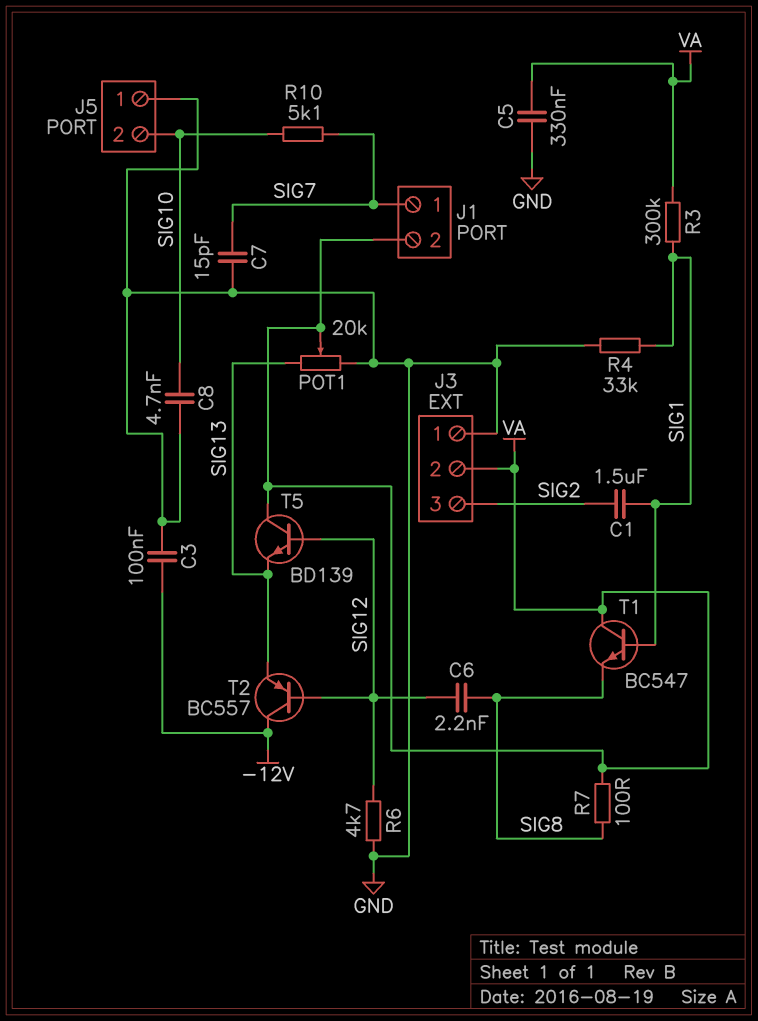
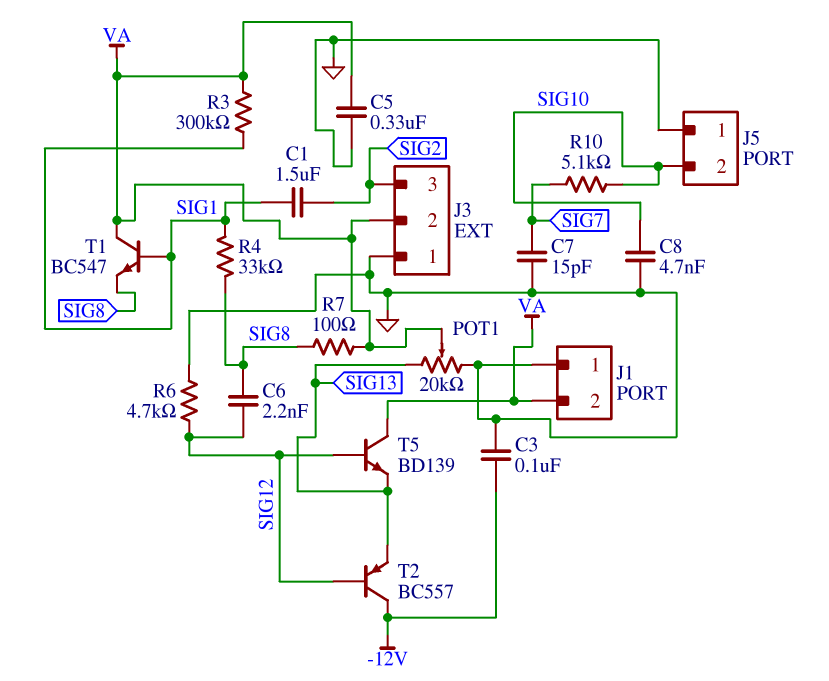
J1 pin 1: SIG7 -> GND
R4: 33k (GND, SIG1) -> 33k (SIG1, SIG8)

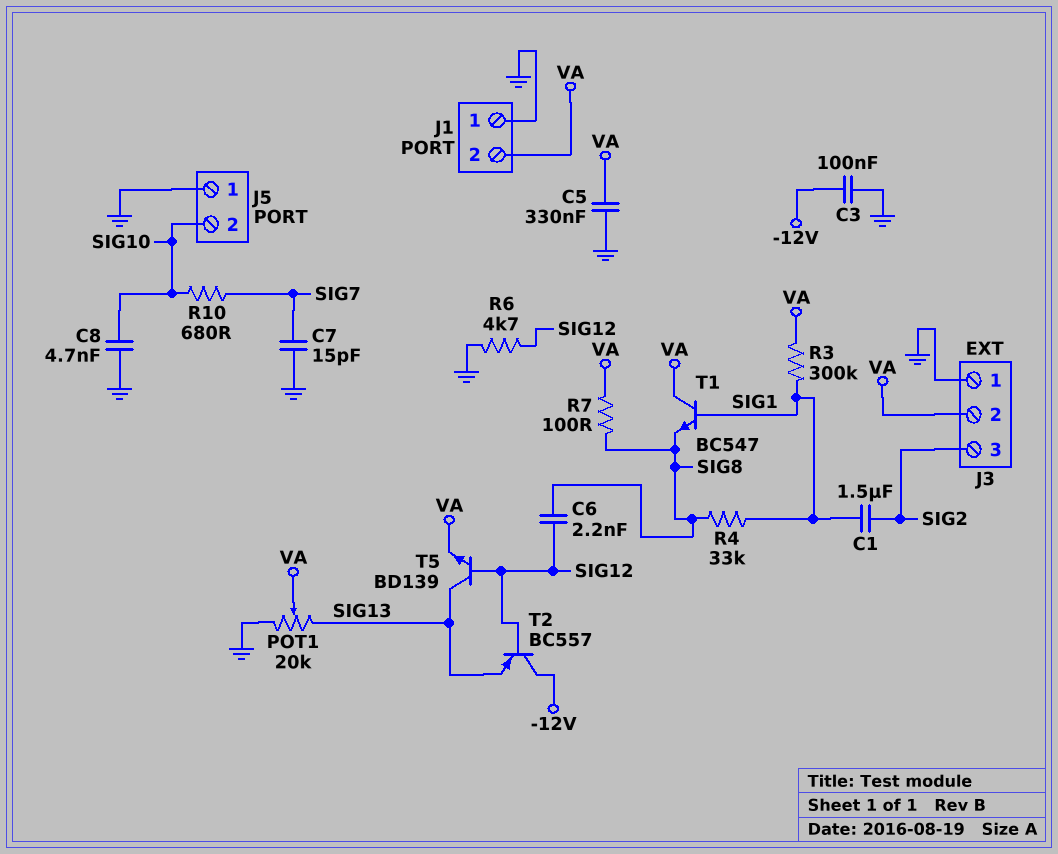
R10: 5.1k (SIG7, SIG10) -> 680 (SIG7, SIG10)
T5: NPN BD139 (B SIG12, C VA, E SIG13) -> NPN BD139 (B SIG12, C SIG13, E VA)

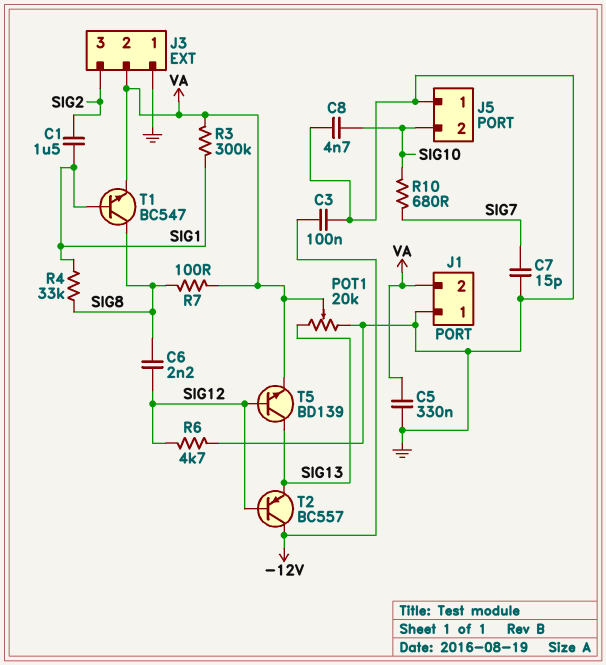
T1: NPN BC547 (B SIG1, C VA, E SIG8) -> NPN BC547 (B SIG1, C SIG8, E VA)

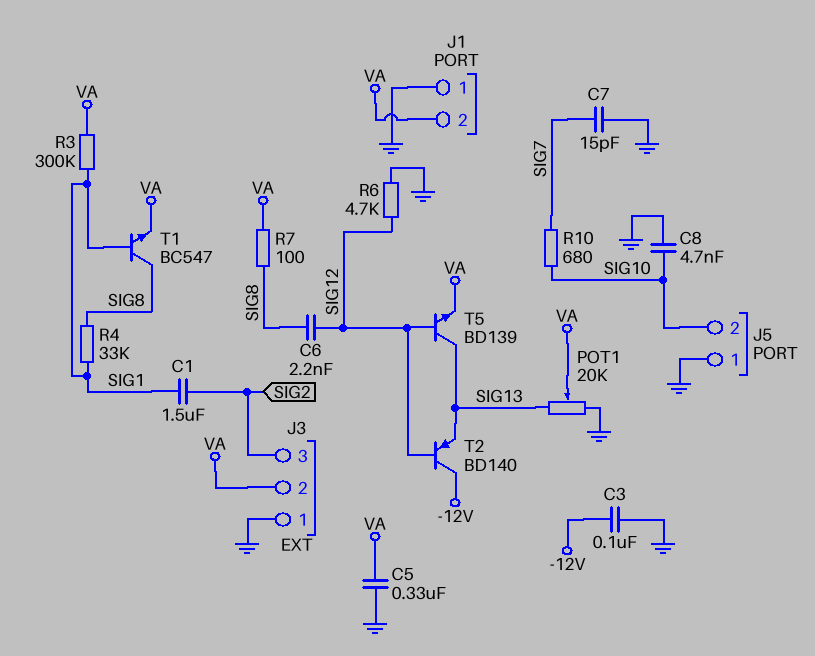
T2: PNP BC557 (B SIG12, C -12V, E SIG13) -> PNP BD140 (B SIG12, C -12V, E SIG13)

